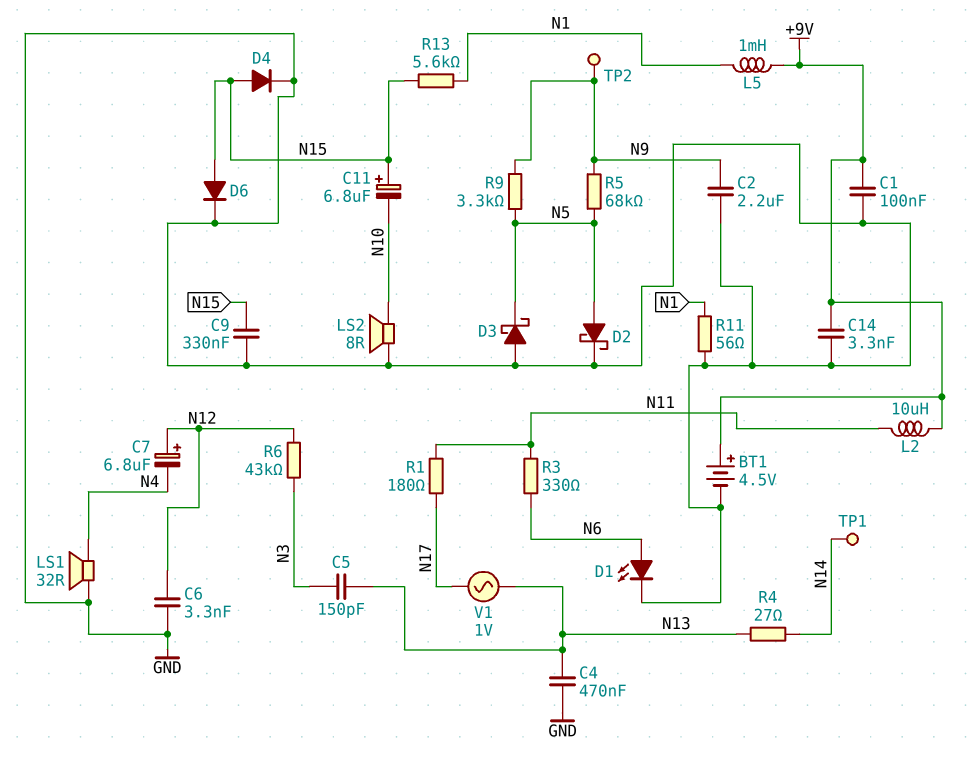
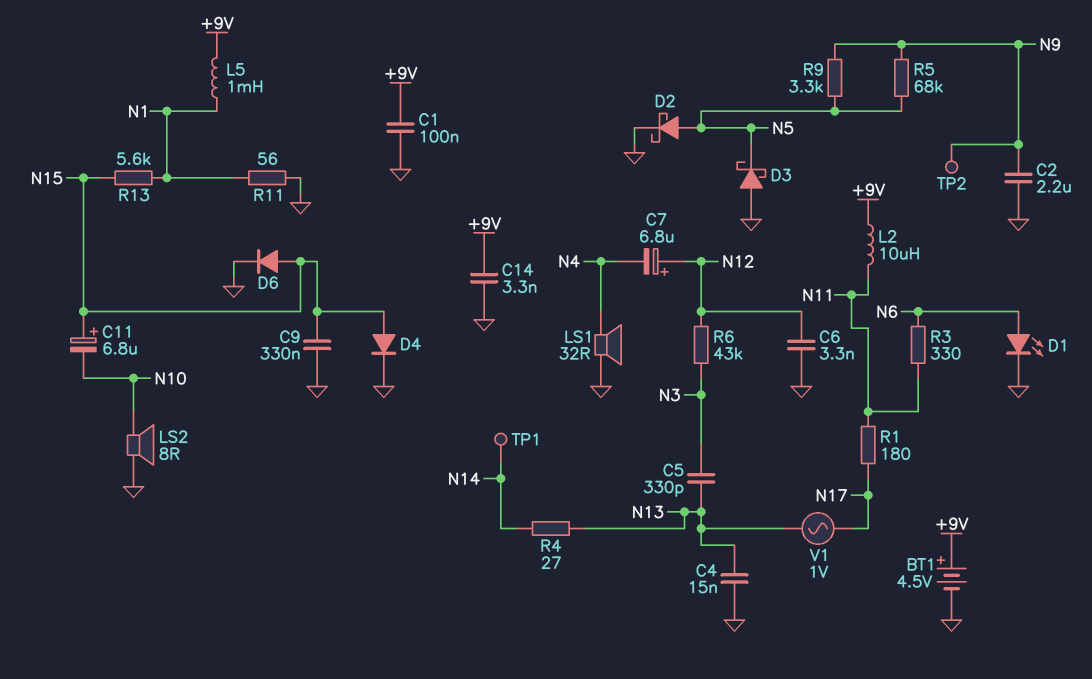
C4: 470nF (GND, N13) -> 15nF (GND, N13)
C5: 150pF (N3, N13) -> 330pF (N3, N13)

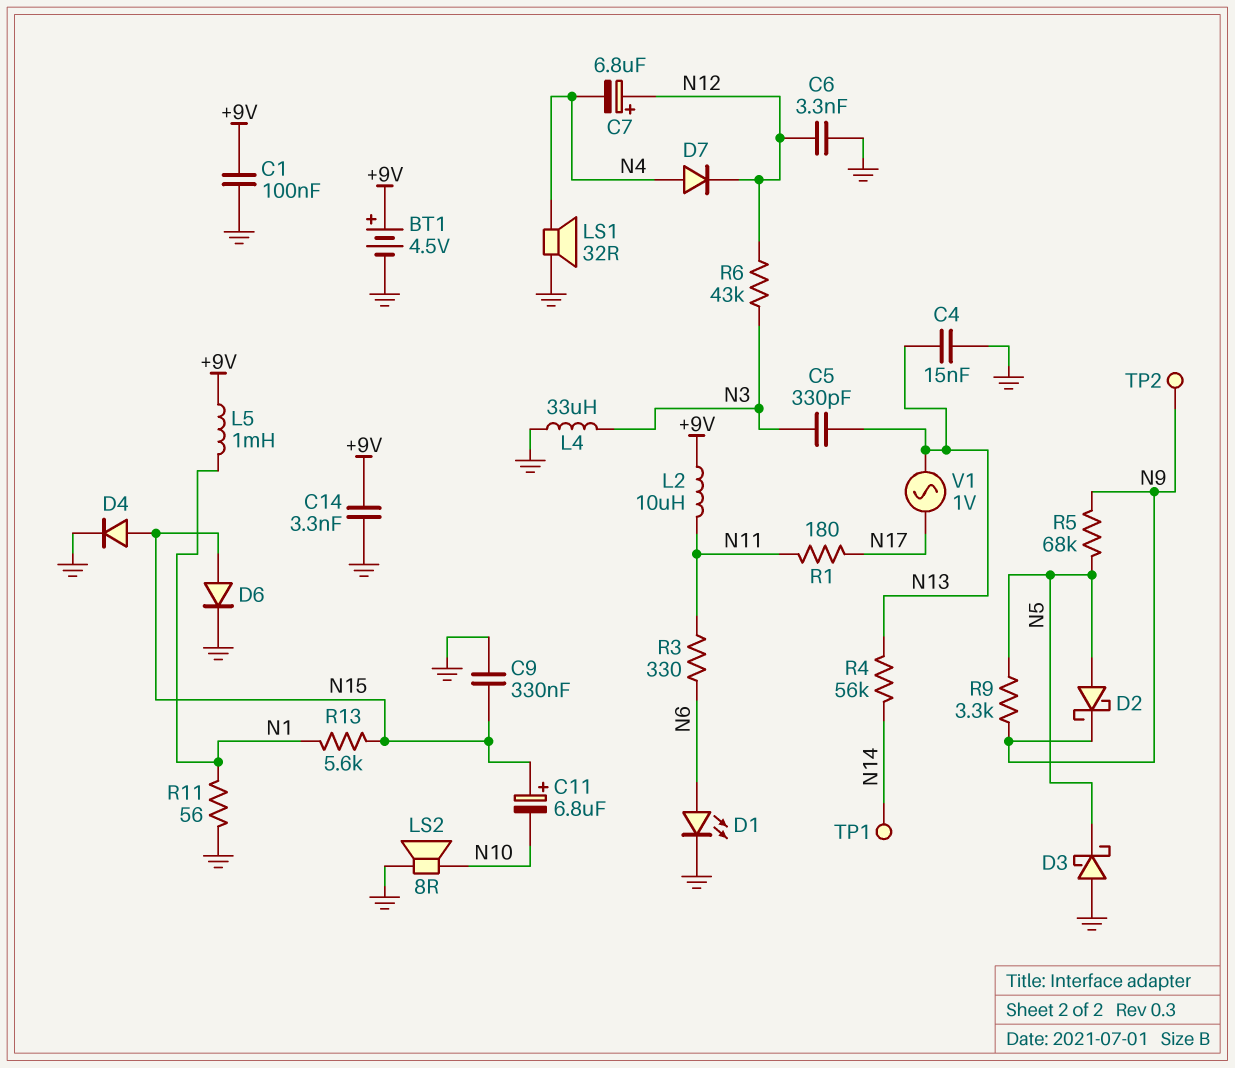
C2: 2.2uF (GND, N9) -> none
D2: schottky (A N5, K GND) -> schottky (A N5, K N9)
D7: none -> diode (A N4, K N12)
L4: none -> 33uH (GND, N3)
R4: 27 (N13, N14) -> 56k (N13, N14)

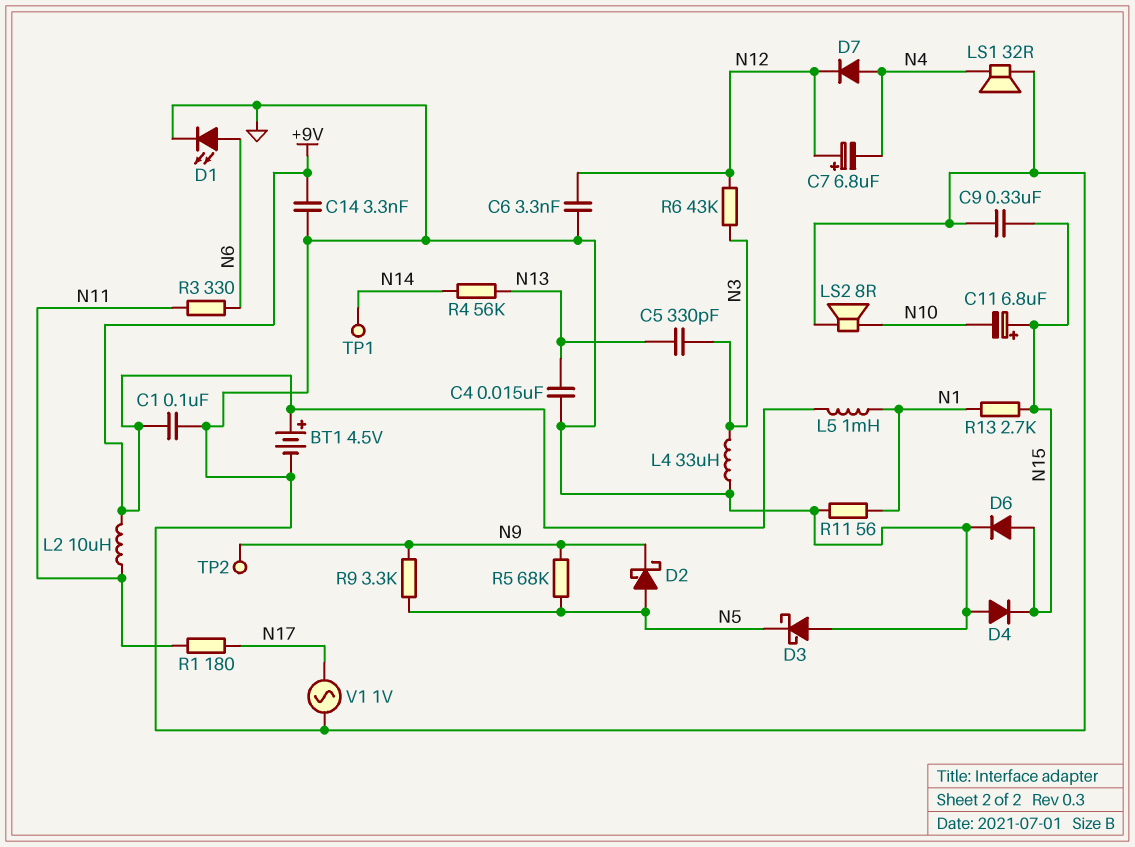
D4: diode (A N15, K GND) -> diode (A GND, K N15)
R13: 5.6k (N1, N15) -> 2.7k (N1, N15)
V1: AC 1V (N13, N17) -> AC 1V (GND, N17)

